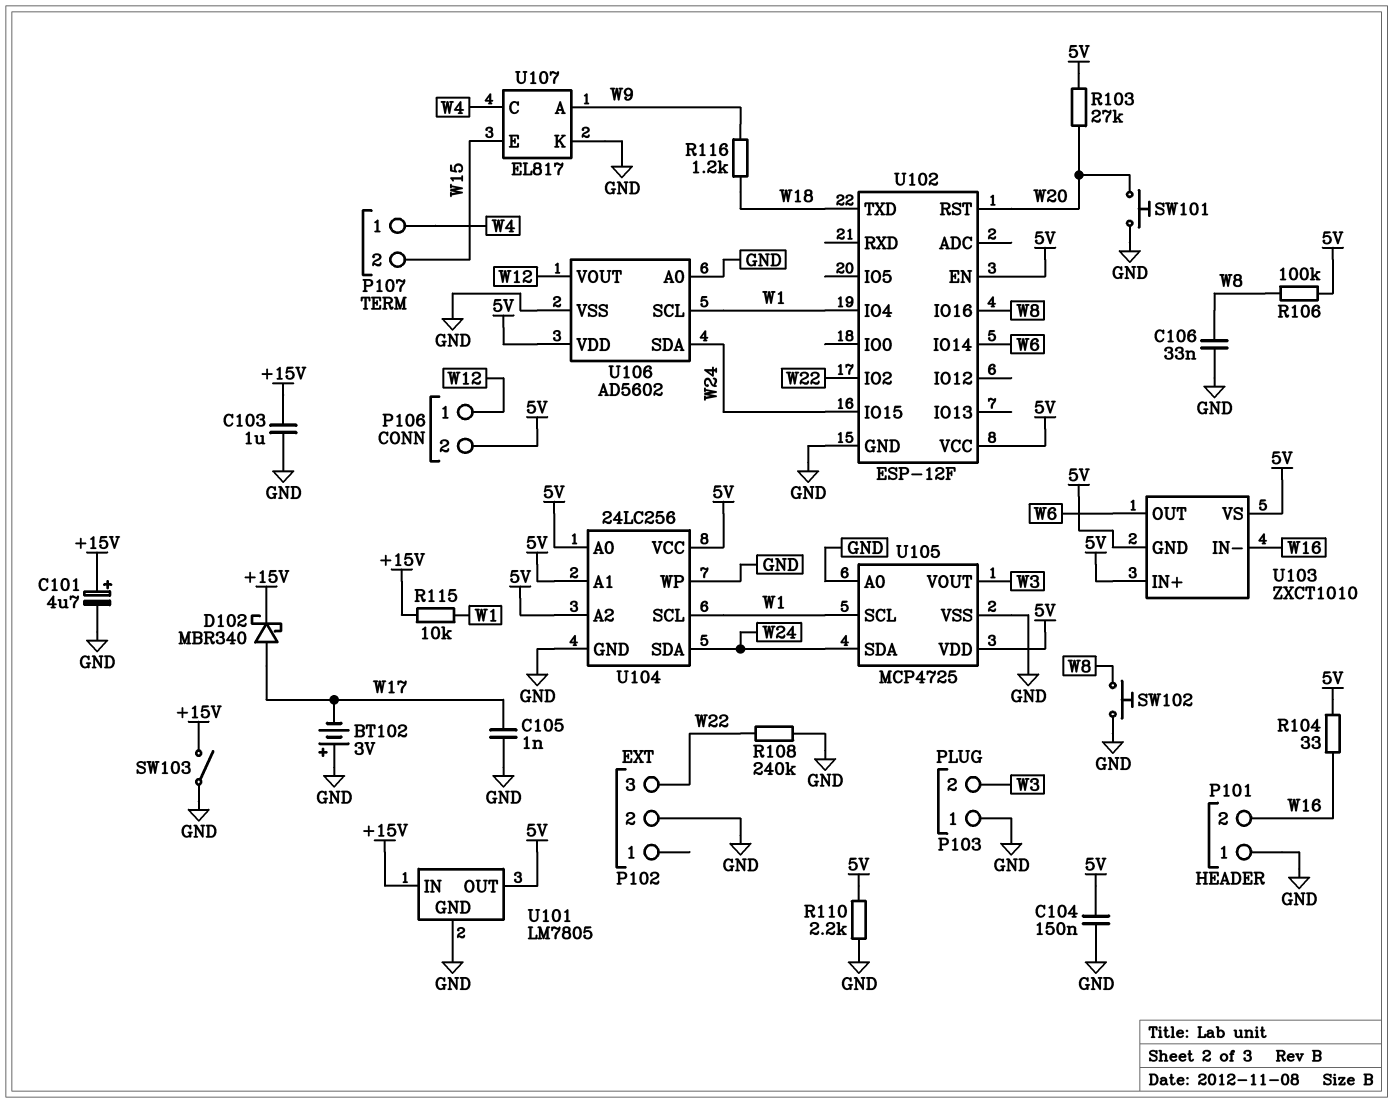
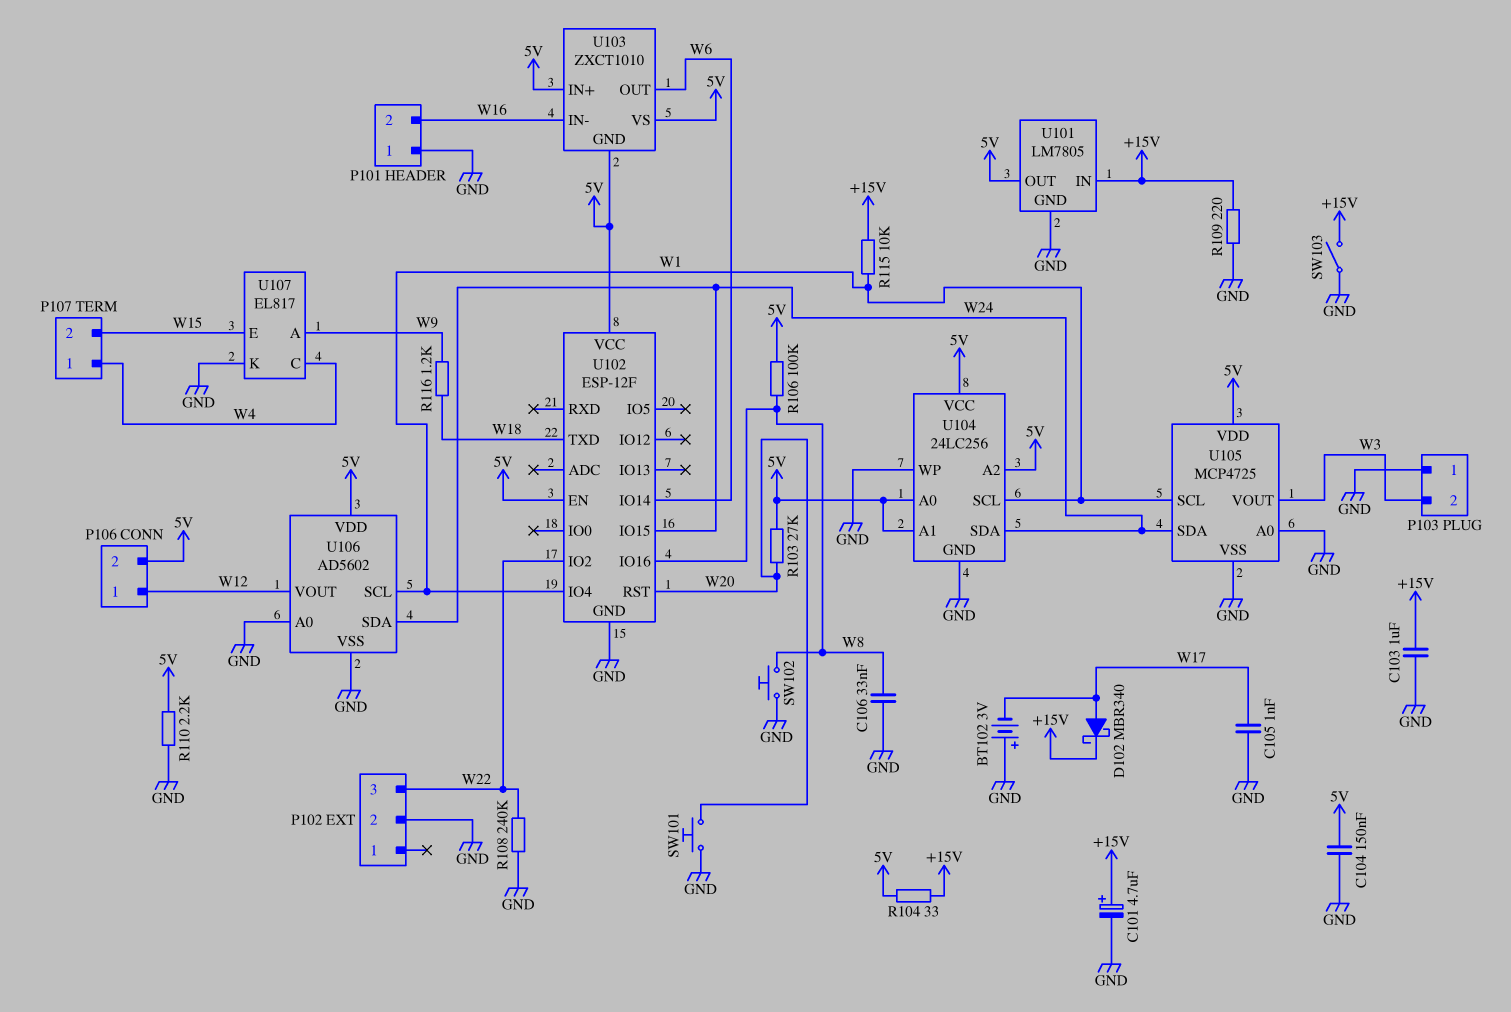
R104: 33 (5V, W16) -> 33 (+15V, 5V)
R109: none -> 220 (+15V, GND)

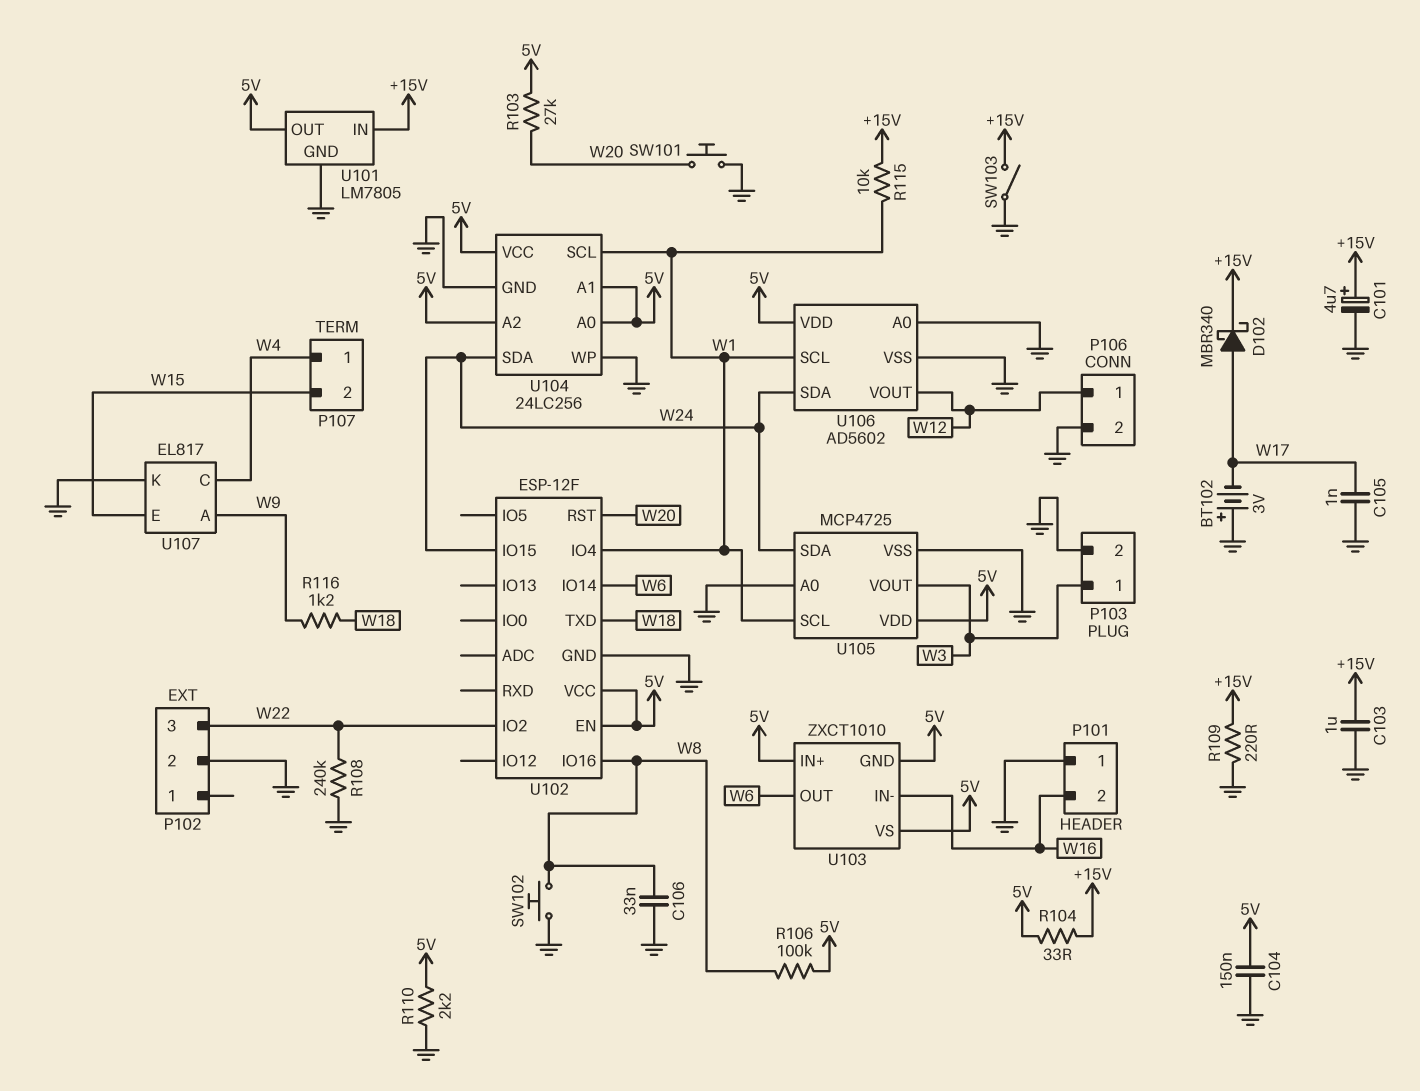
P103 pin 1: GND -> W3
P103 pin 2: W3 -> GND
P106 pin 2: 5V -> GND

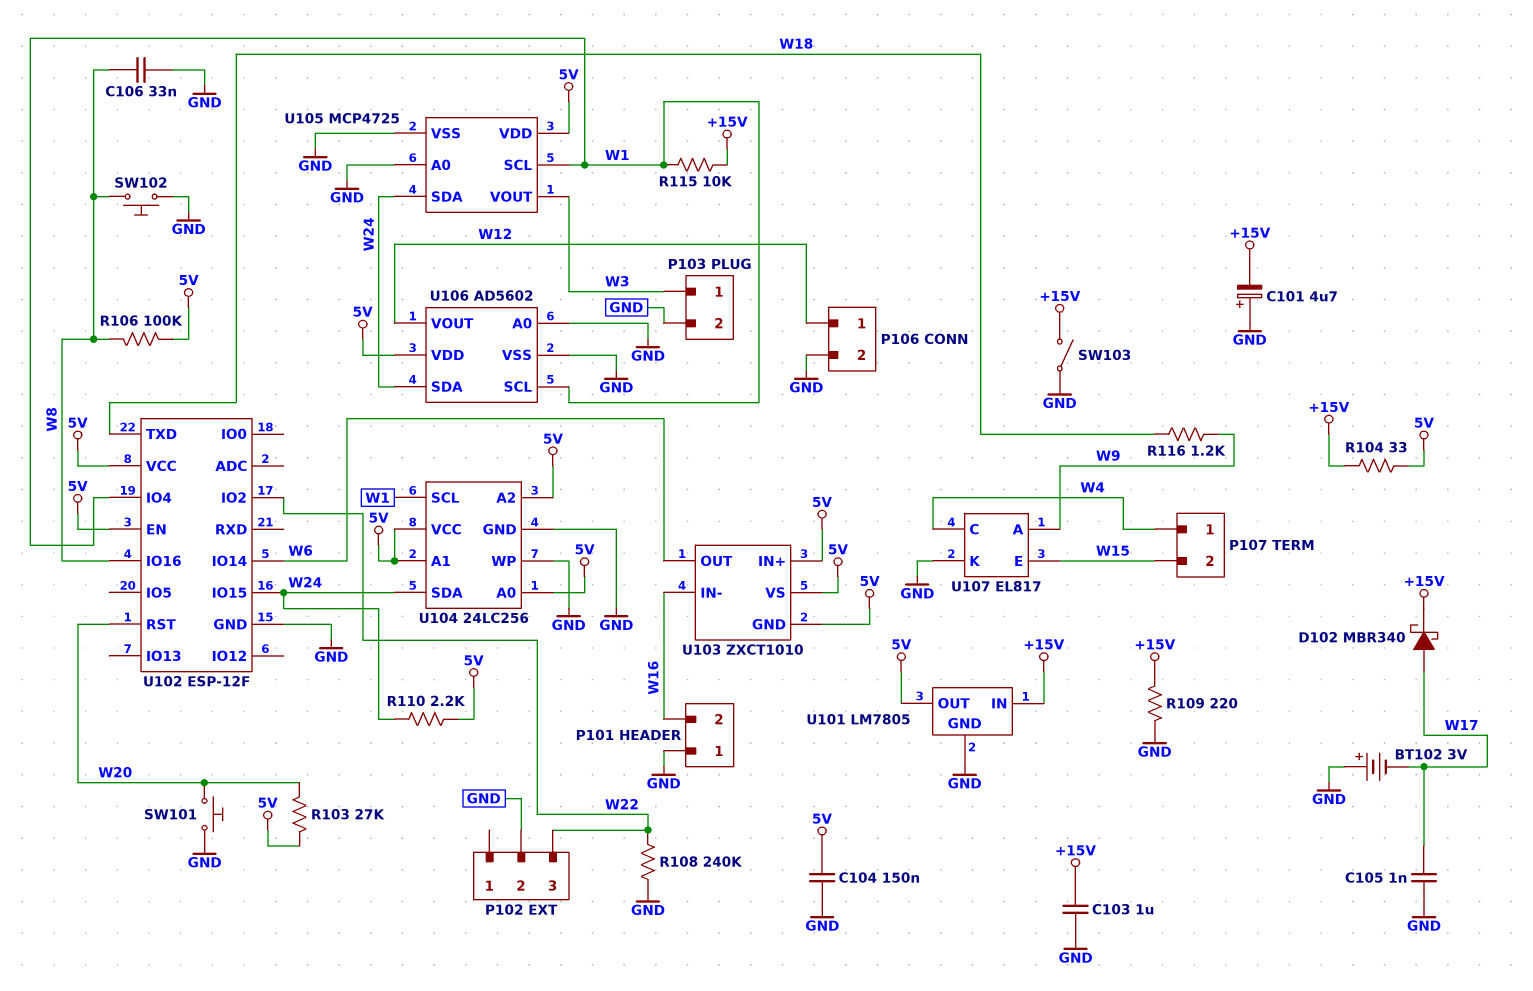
C101: 4.7uF (plus +15V, minus GND) -> 4.7uF (plus GND, minus +15V)
R110: 2.2k (5V, GND) -> 2.2k (5V, W24)

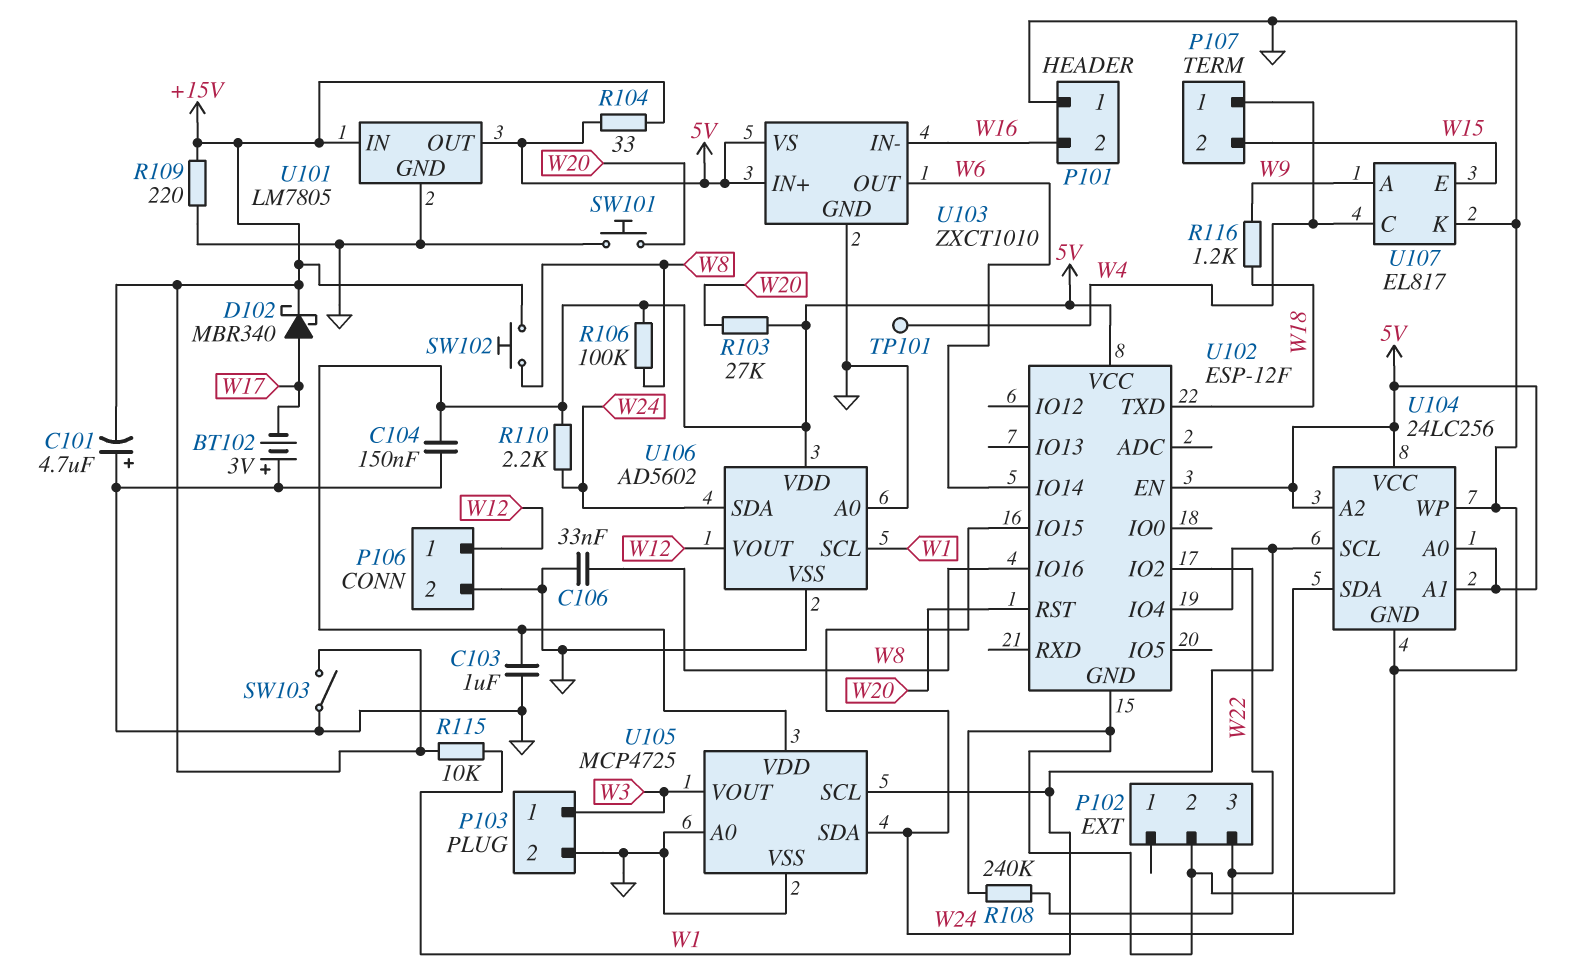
C103: 1uF (+15V, GND) -> 1uF (5V, GND)
C105: 1nF (GND, W17) -> none
SW102: button (GND, W8) -> button (+15V, W8)
TP101: none -> test point (W4)
U103 pin GND: 5V -> GND

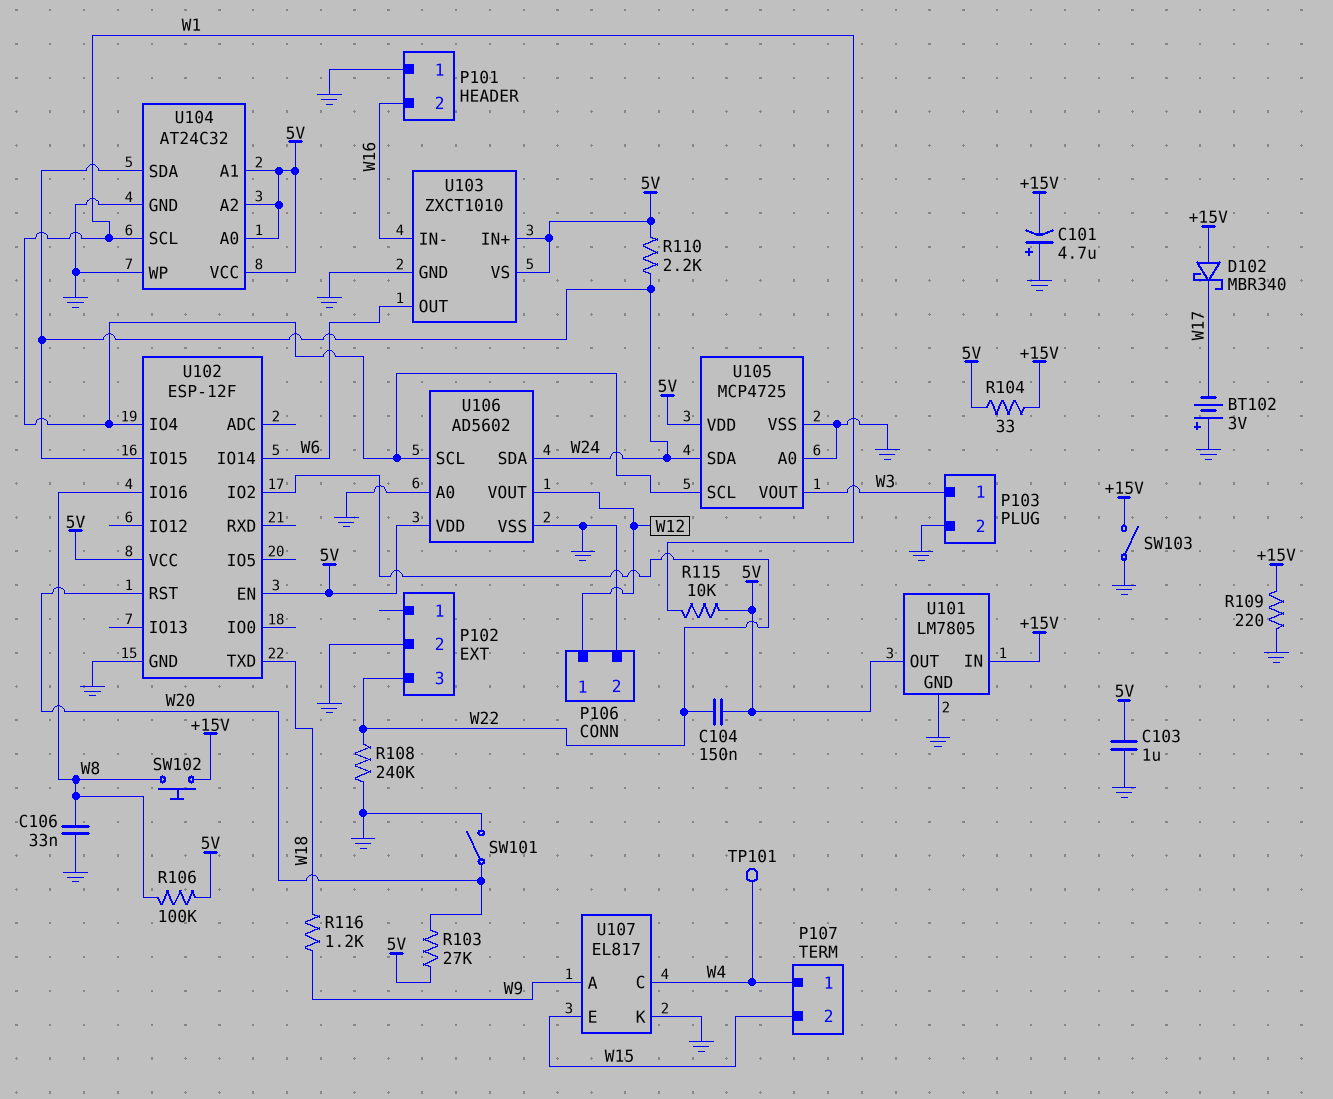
C104: 150nF (5V, GND) -> 150nF (5V, W22)
D102: schottky MBR340 (A W17, K +15V) -> schottky MBR340 (A +15V, K W17)
R115: 10k (+15V, W1) -> 10k (5V, W1)
SW101: button (GND, W20) -> switch (GND, W20)
U104: 24LC256 -> AT24C32

